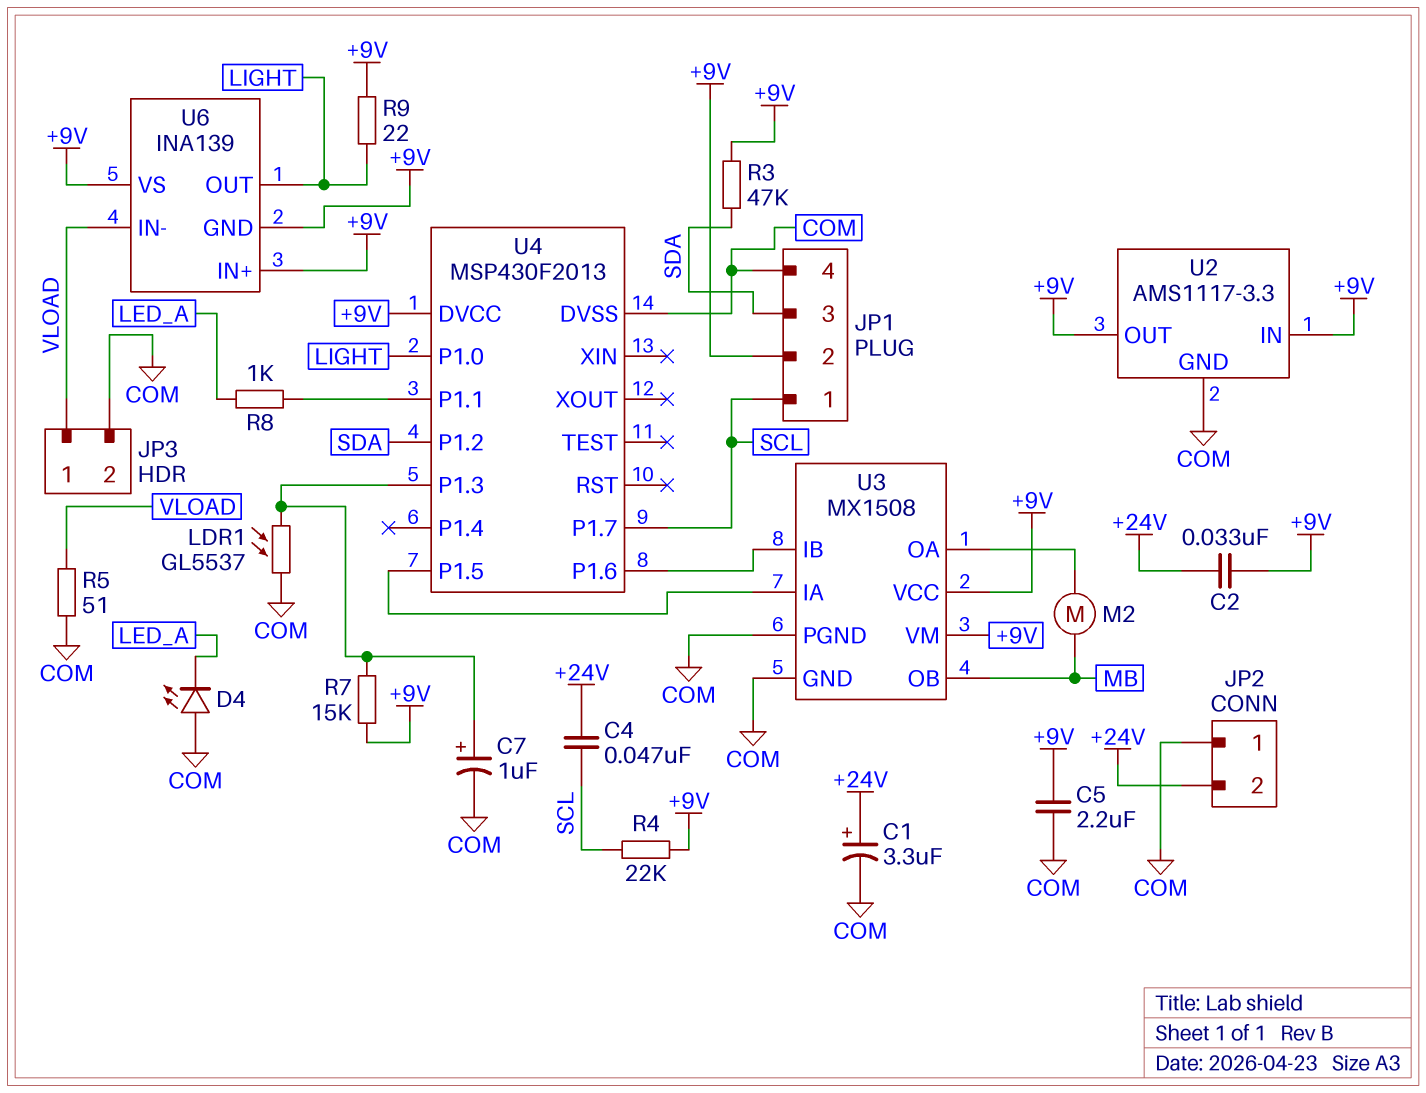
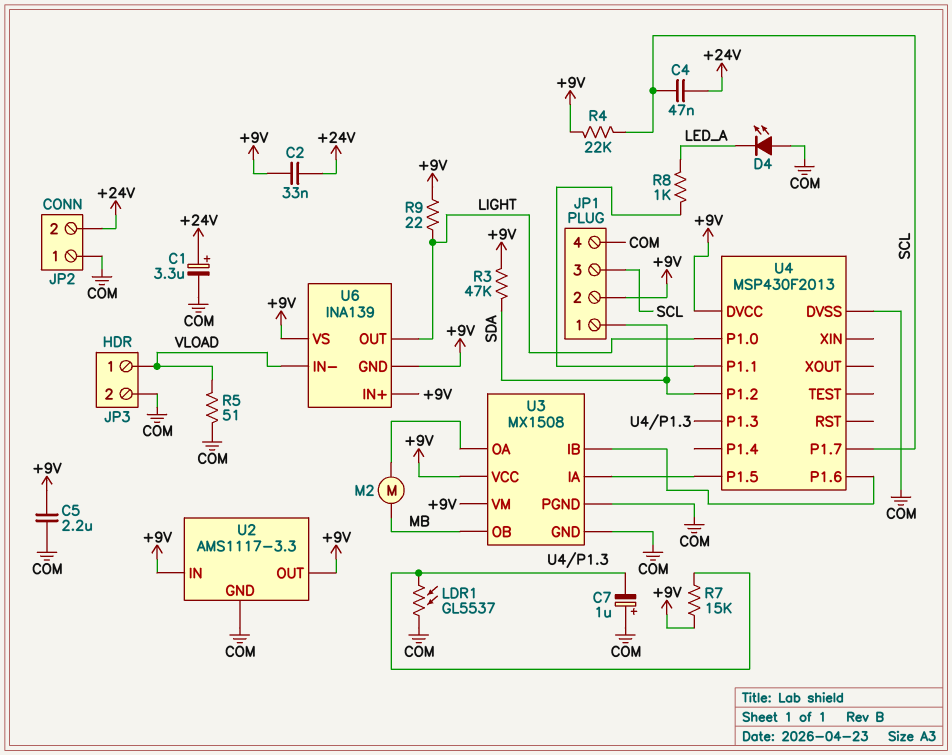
C7: 1uF (plus U4/P1.3, minus COM) -> 1uF (plus COM, minus U4/P1.3)
JP1 pin 1: SCL -> SDA
JP1 pin 3: SDA -> SCL

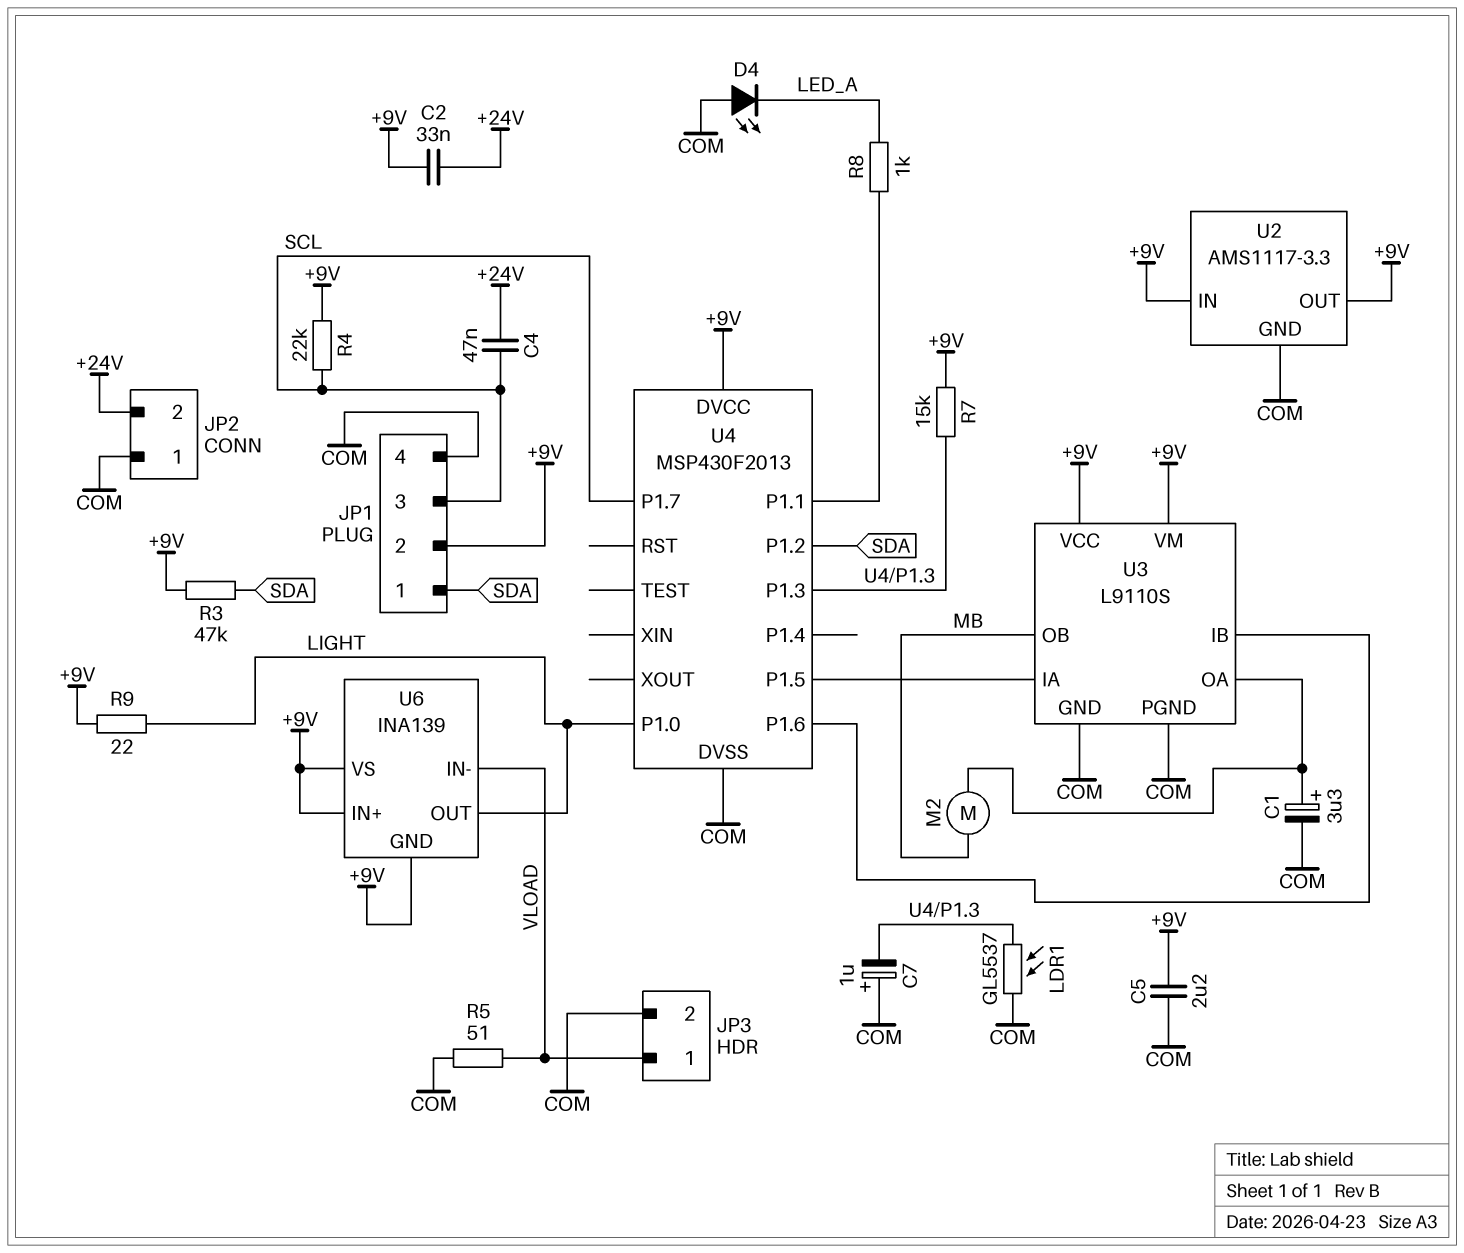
C1: 3.3uF (plus +24V, minus COM) -> 3.3uF (plus U3/OA, minus COM)
U3: MX1508 -> L9110S

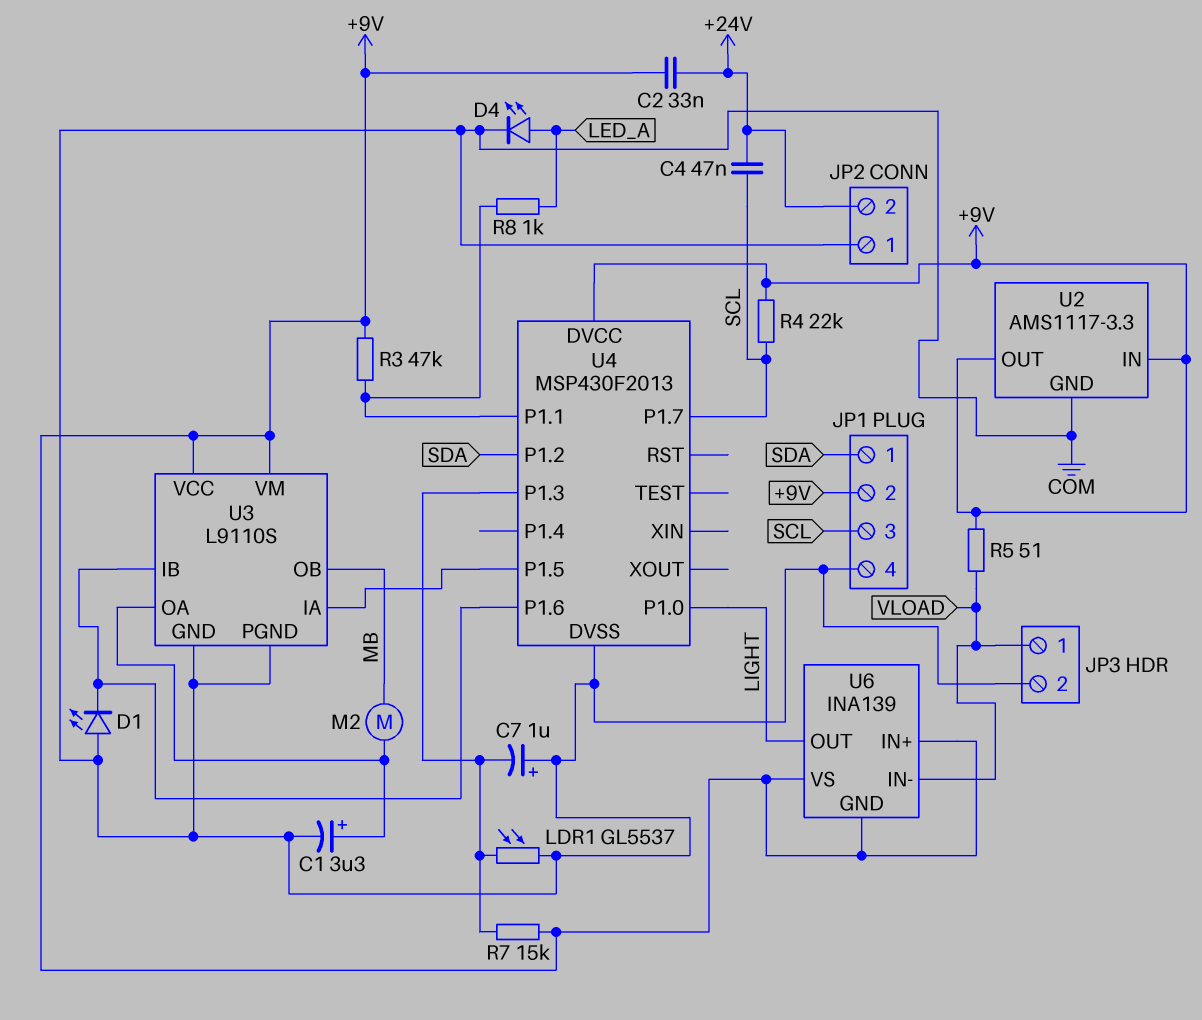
C5: 2.2uF (+9V, COM) -> none
D1: none -> LED (A COM, K U3/IB)
D4: LED (A COM, K LED_A) -> LED (A LED_A, K COM)
R3: 47k (+9V, SDA) -> 47k (+9V, U4/P1.1)
R5: 51 (COM, VLOAD) -> 51 (+9V, VLOAD)
R9: 22 (+9V, LIGHT) -> none

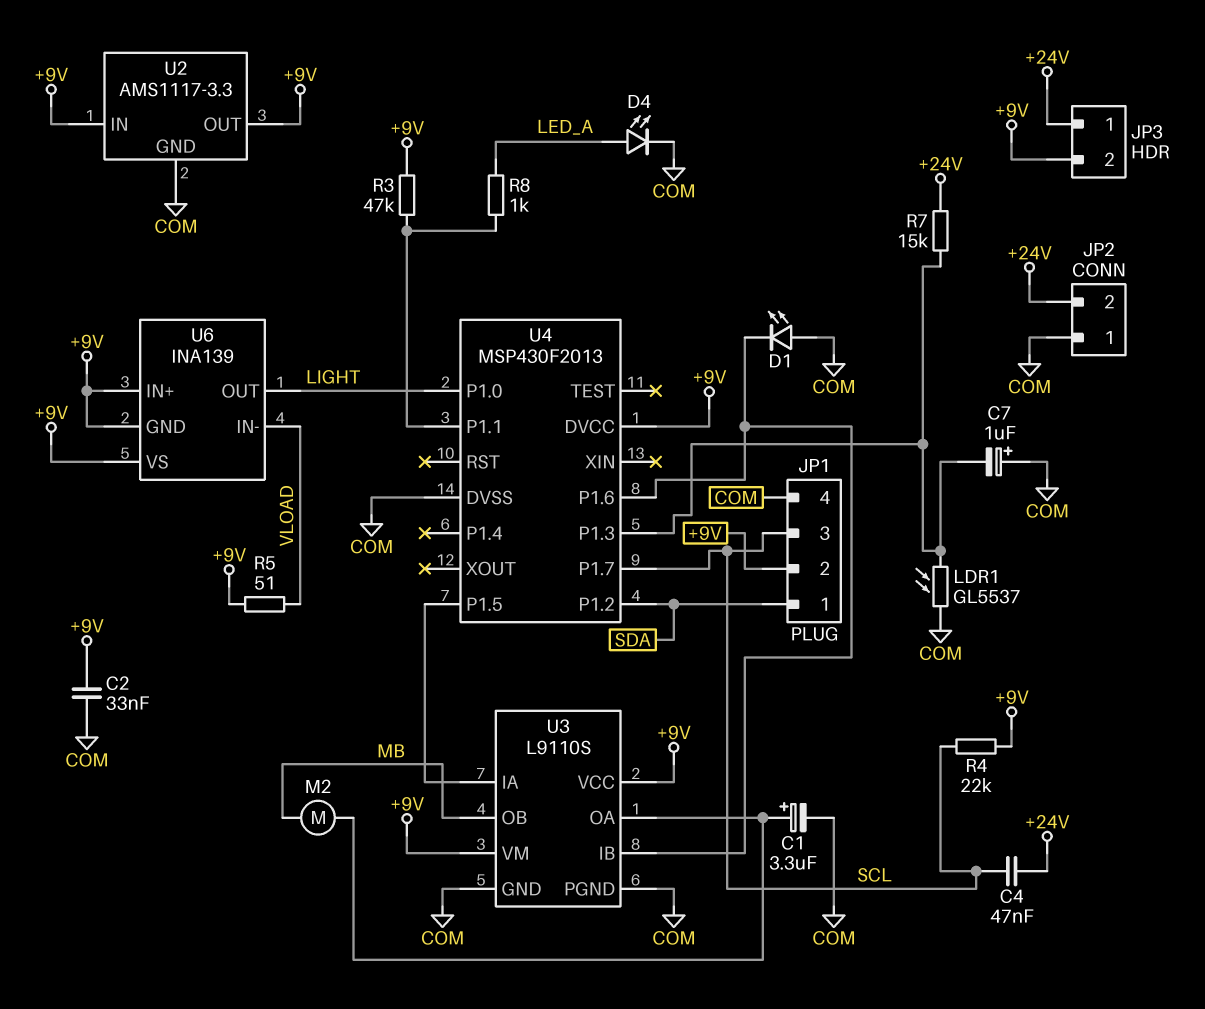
C2: 33nF (+9V, +24V) -> 33nF (+9V, COM)
JP3 pin 1: VLOAD -> +24V
JP3 pin 2: COM -> +9V
R7: 15k (+9V, U4/P1.3) -> 15k (+24V, U4/P1.3)

